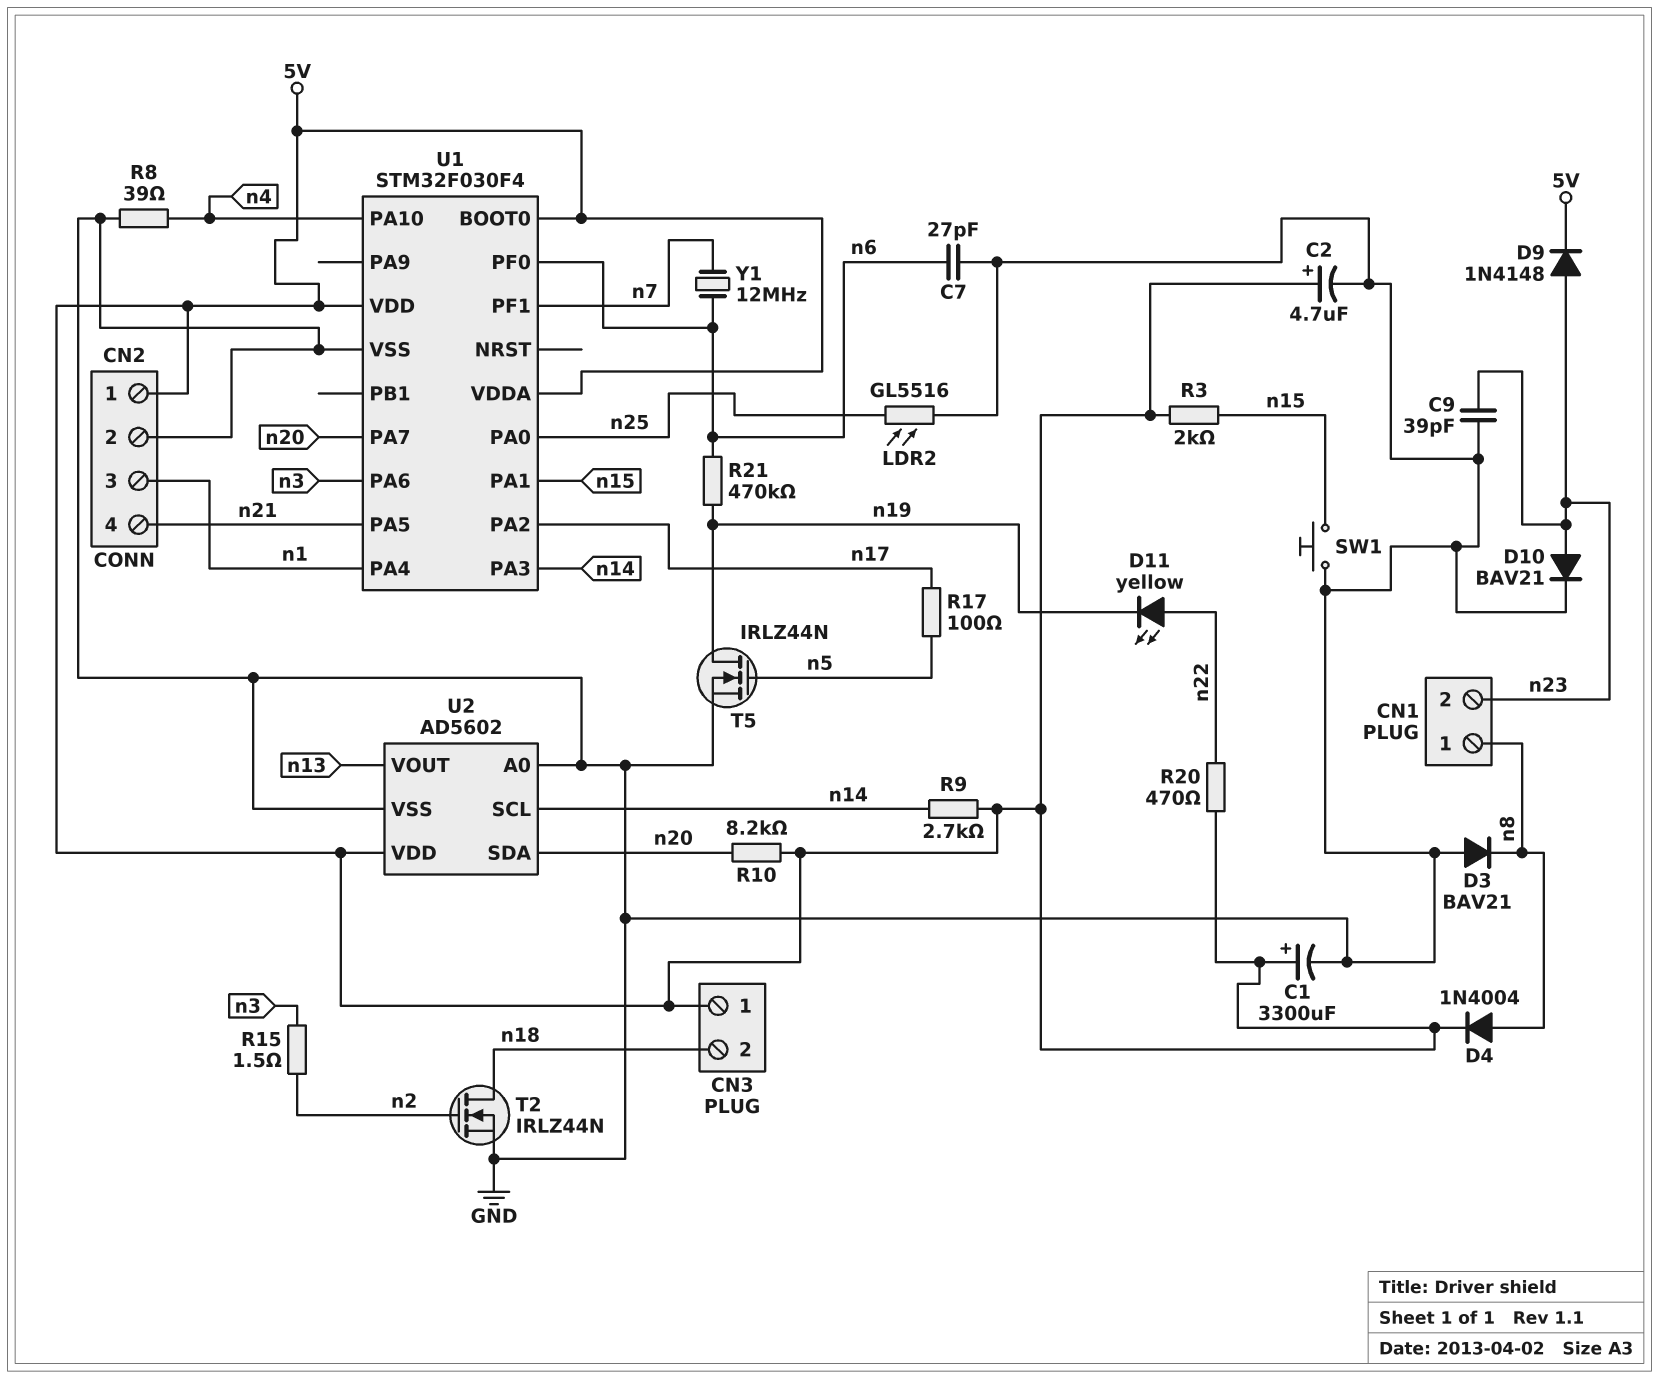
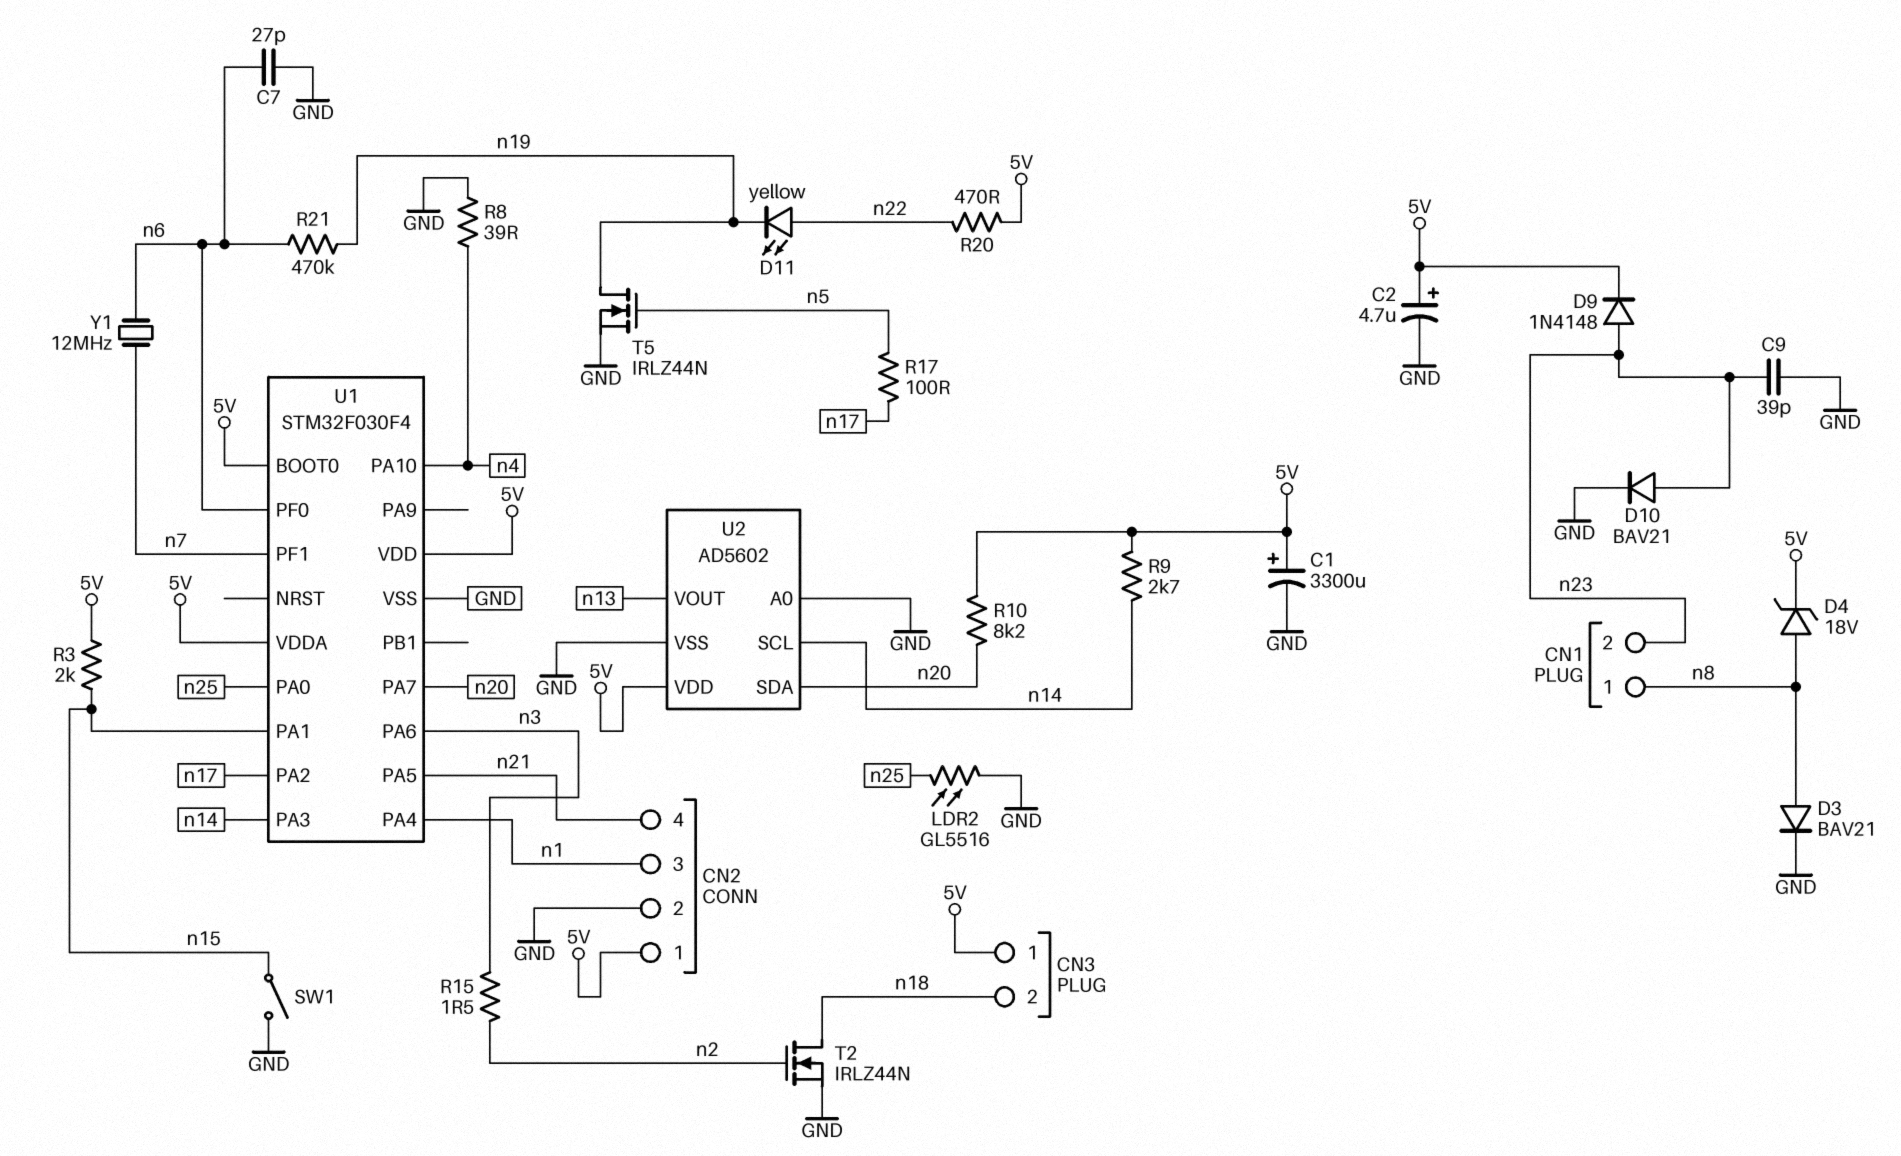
D3: diode BAV21 (A GND, K n8) -> diode BAV21 (A n8, K GND)
D4: diode 1N4004 (A n8, K 5V) -> zener 18V (A n8, K 5V)
SW1: button (GND, n15) -> switch (GND, n15)

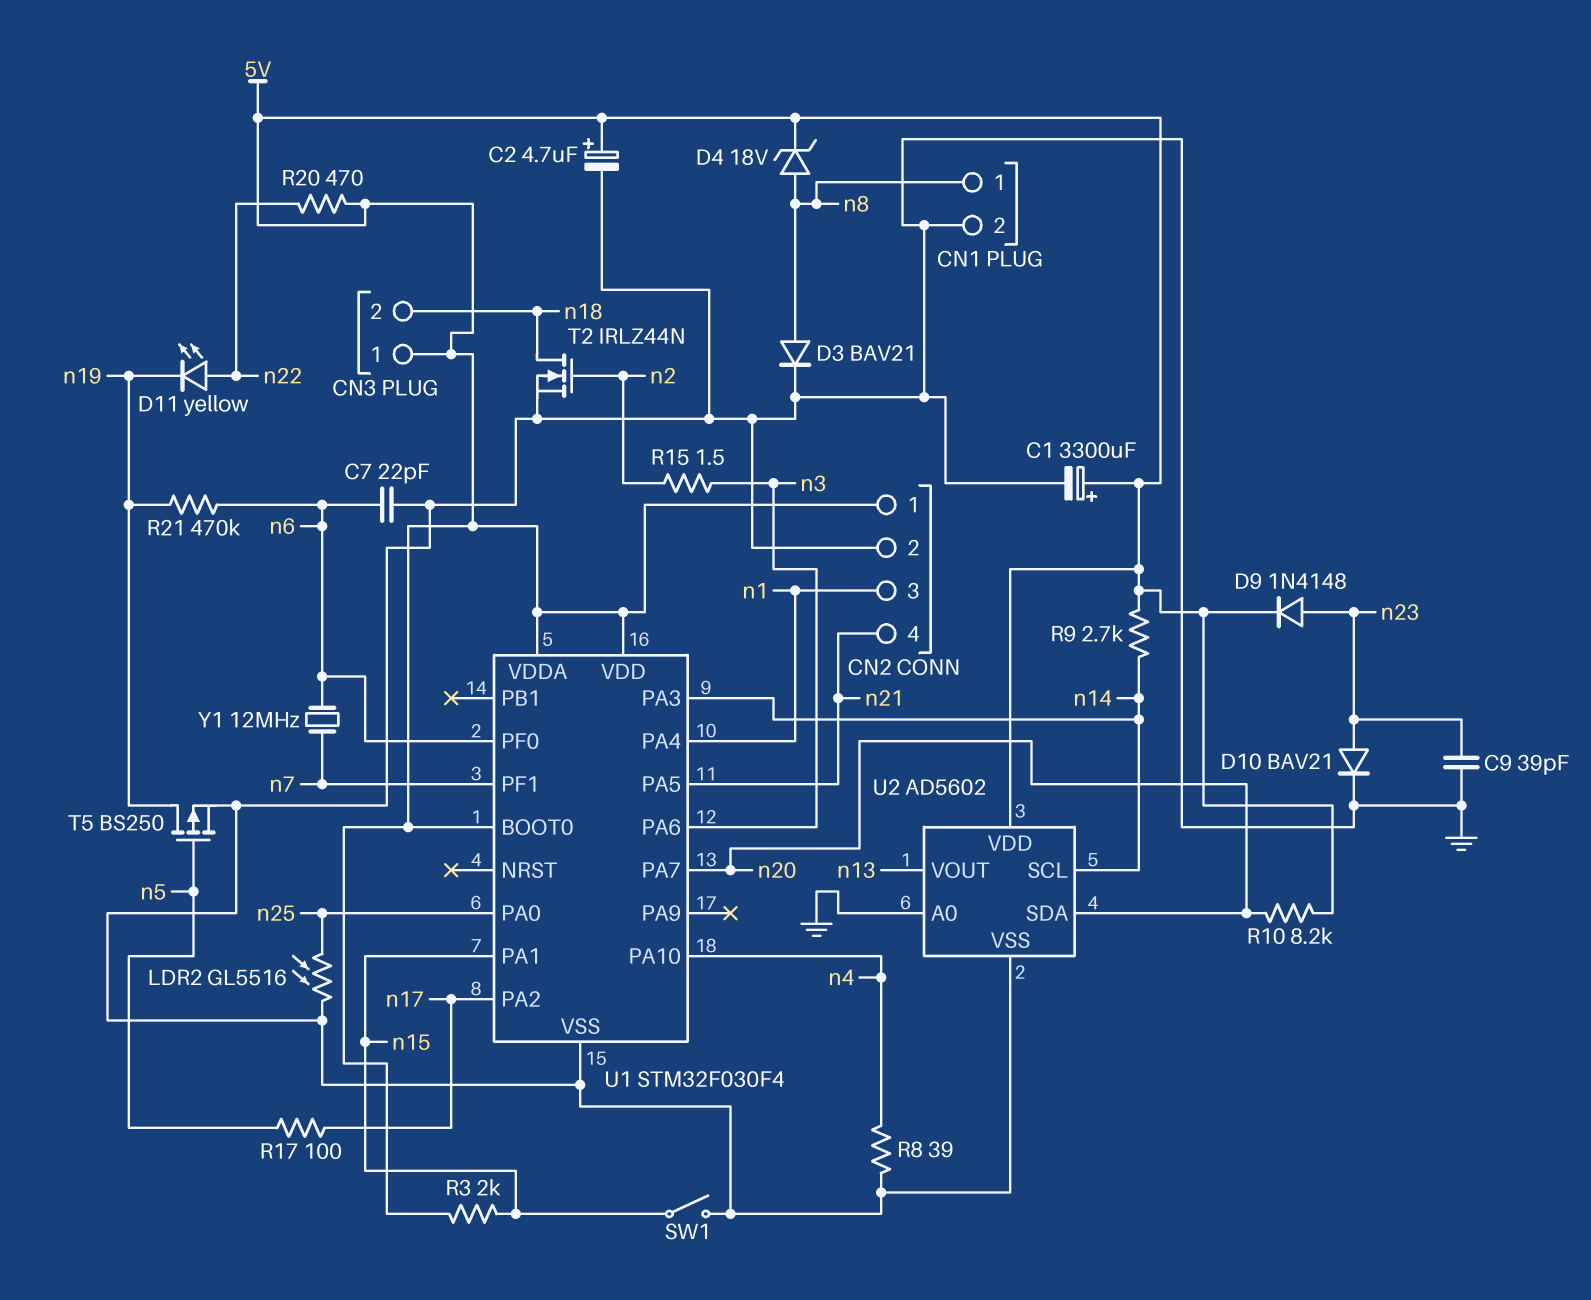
C7: 27pF (GND, n6) -> 22pF (GND, n6)
CN1 pin 2: n23 -> GND
T5: NMOS IRLZ44N (G n5, D n19, S GND) -> PMOS BS250 (G n5, D n19, S GND)

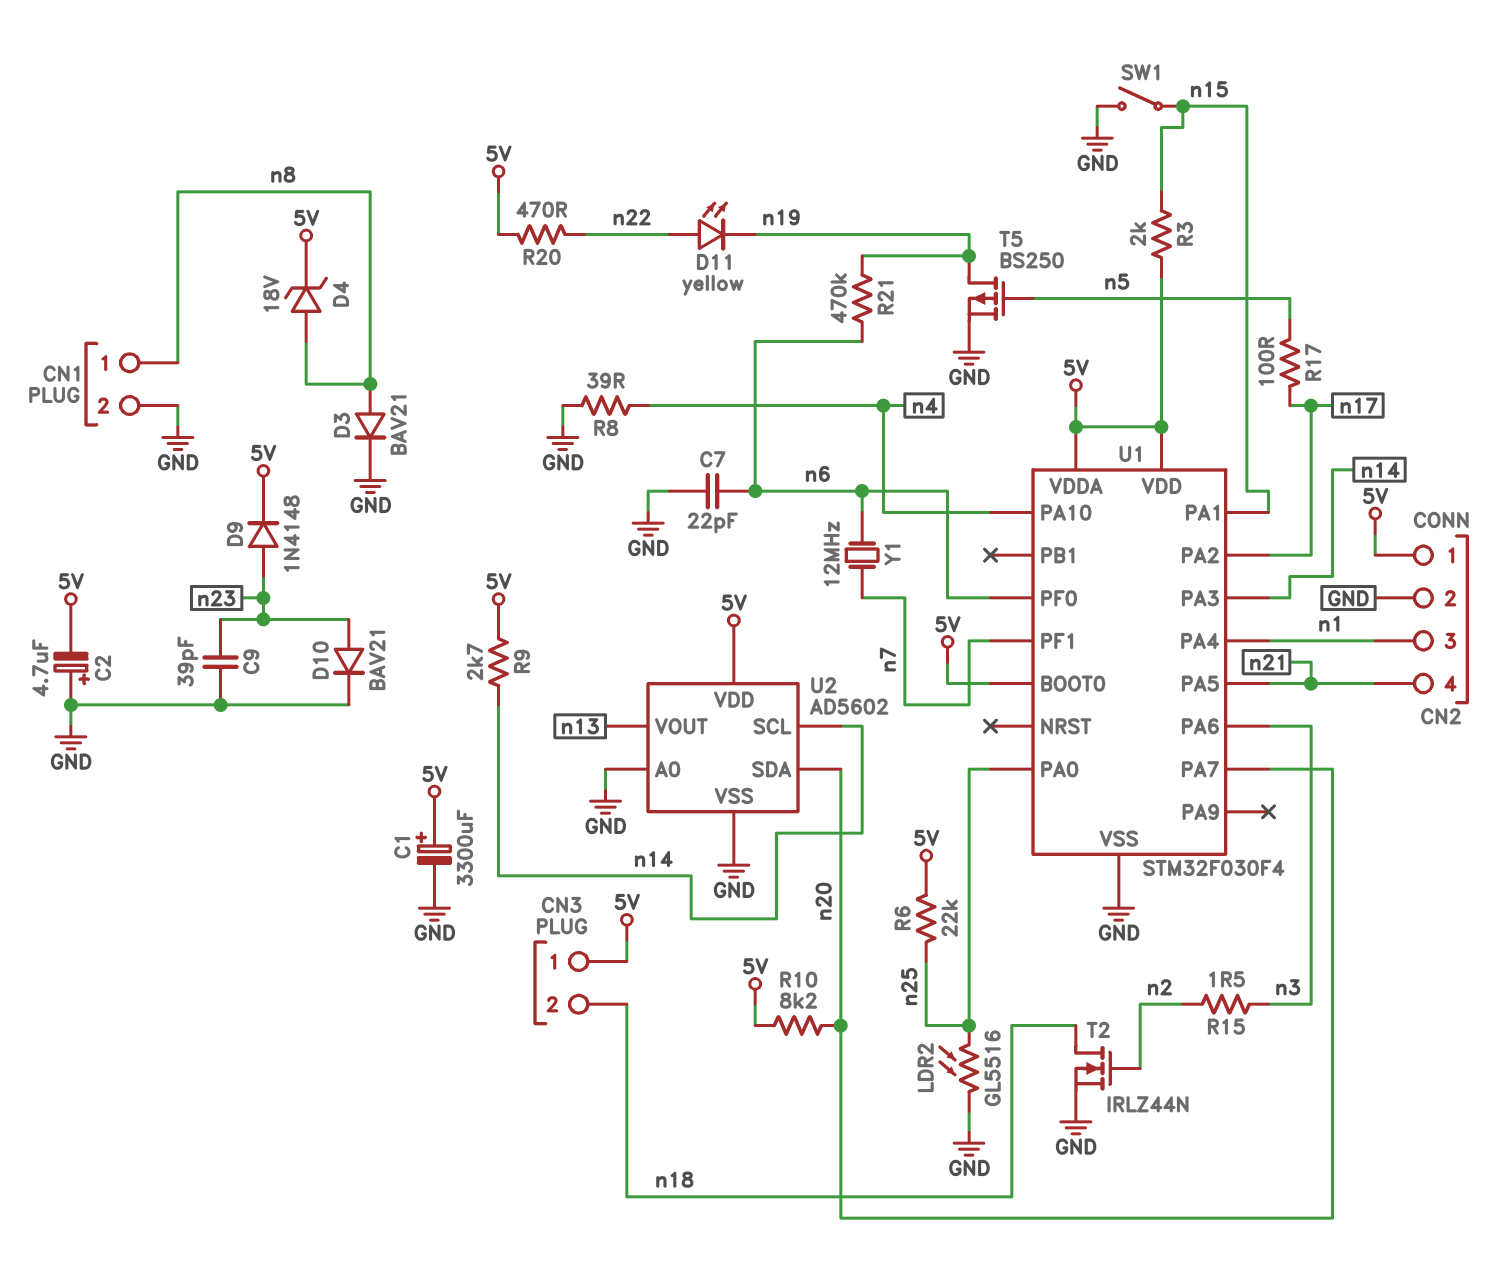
C2: 4.7uF (plus 5V, minus GND) -> 4.7uF (plus GND, minus 5V)
R6: none -> 22k (5V, n25)

